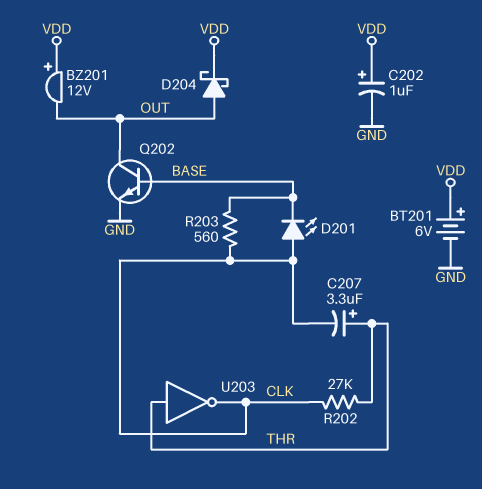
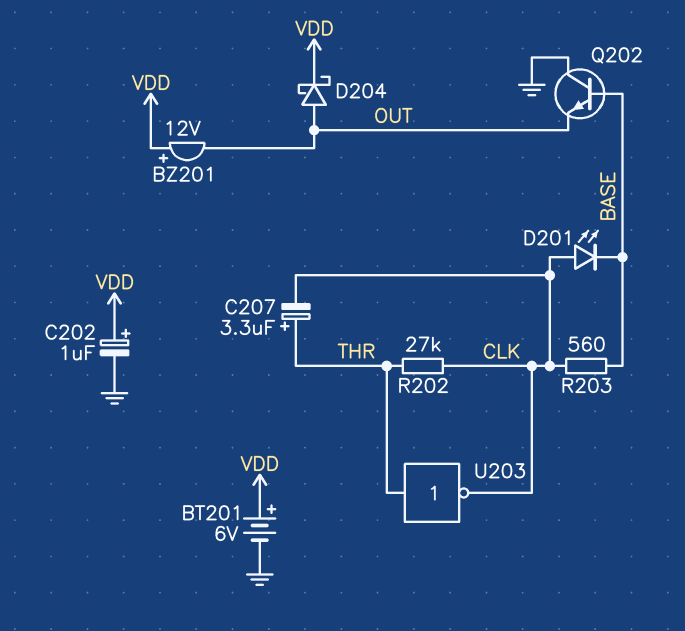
Q202: NPN (B BASE, C OUT, E GND) -> NPN (B BASE, C GND, E OUT)

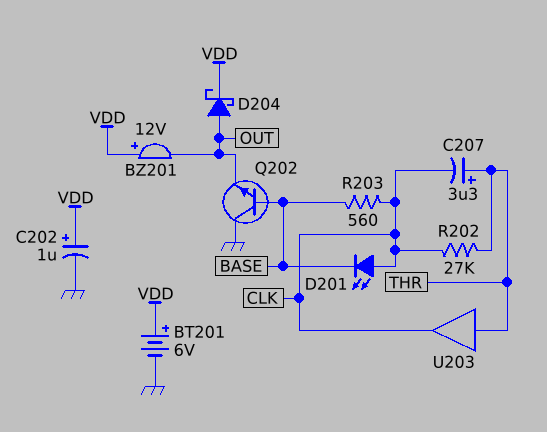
U203: NOT (in THR, out CLK) -> buffer (in THR, out CLK)

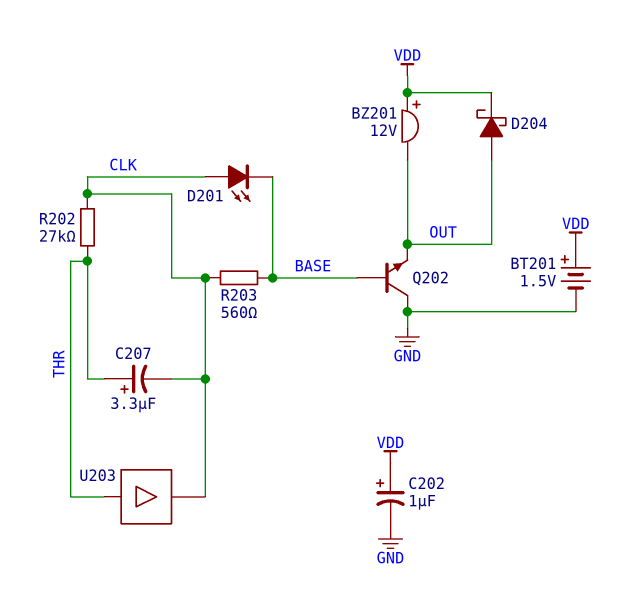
BT201: 6V (plus VDD, minus GND) -> 1.5V (plus VDD, minus GND)

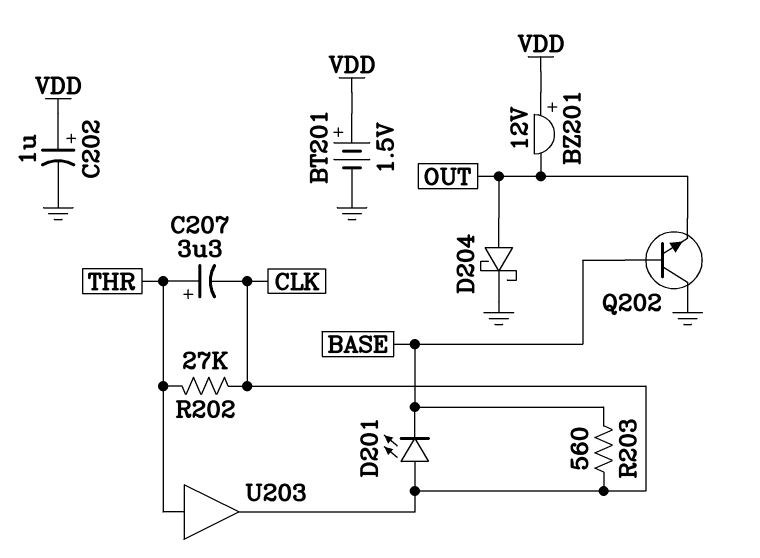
D204: schottky (A OUT, K VDD) -> schottky (A OUT, K GND)

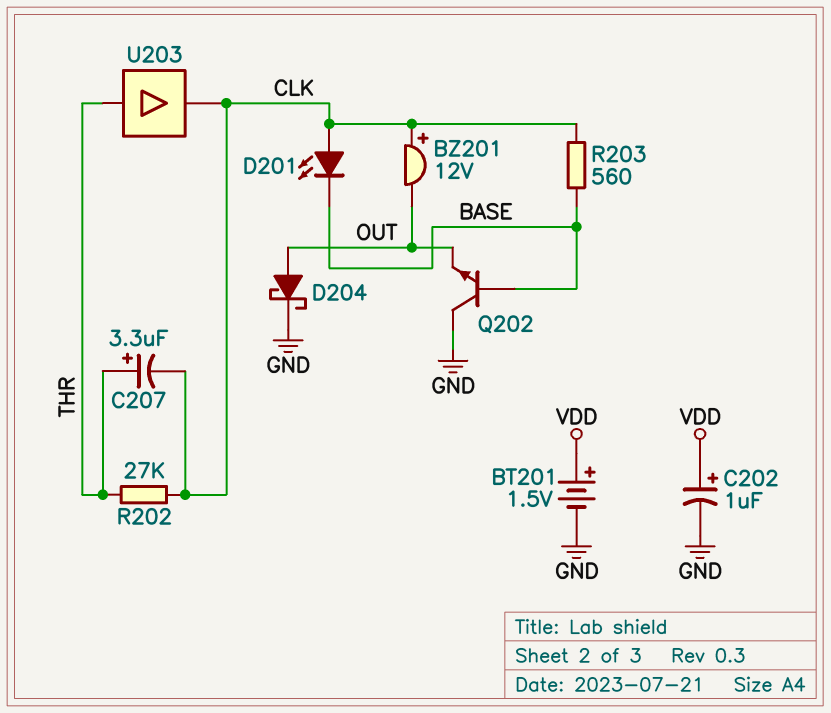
BZ201: buzzer 12V (plus VDD, minus OUT) -> buzzer 12V (plus CLK, minus OUT)

